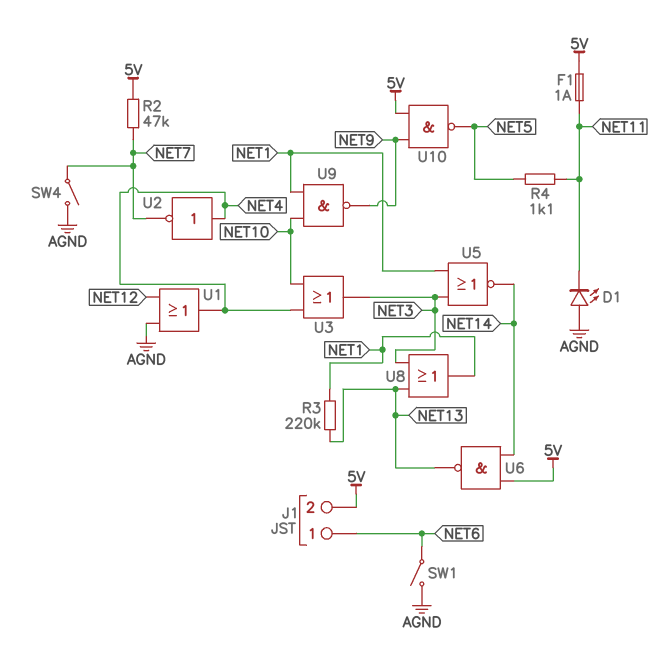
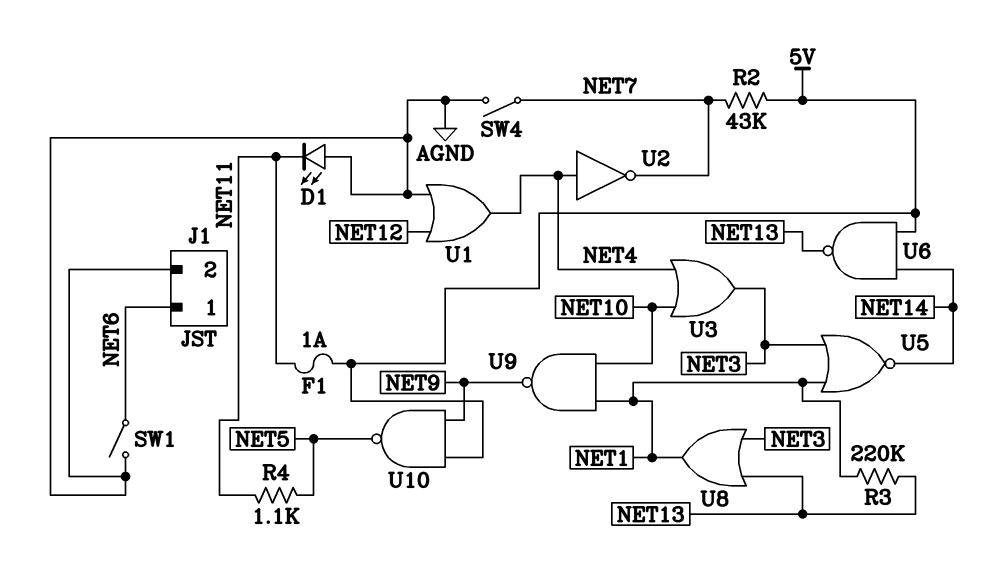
J1 pin 2: 5V -> AGND
R2: 47k (5V, NET7) -> 43k (5V, NET7)

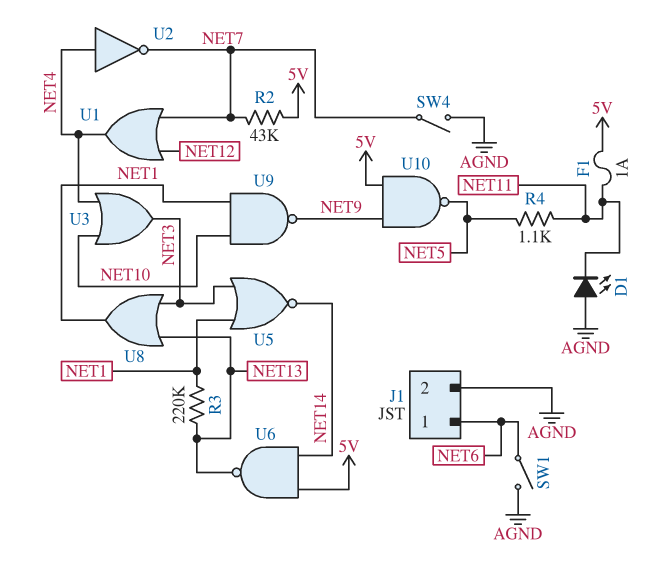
U1: OR (in AGND, in NET12, out NET4) -> OR (in NET7, in NET12, out NET4)

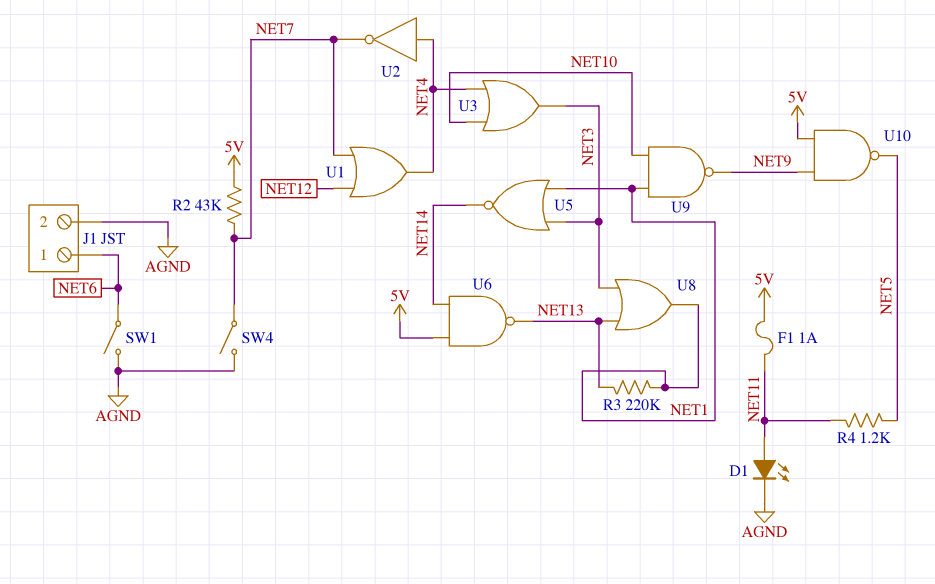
D1: LED (A AGND, K NET11) -> LED (A NET11, K AGND)
R4: 1.1k (NET5, NET11) -> 1.2k (NET5, NET11)

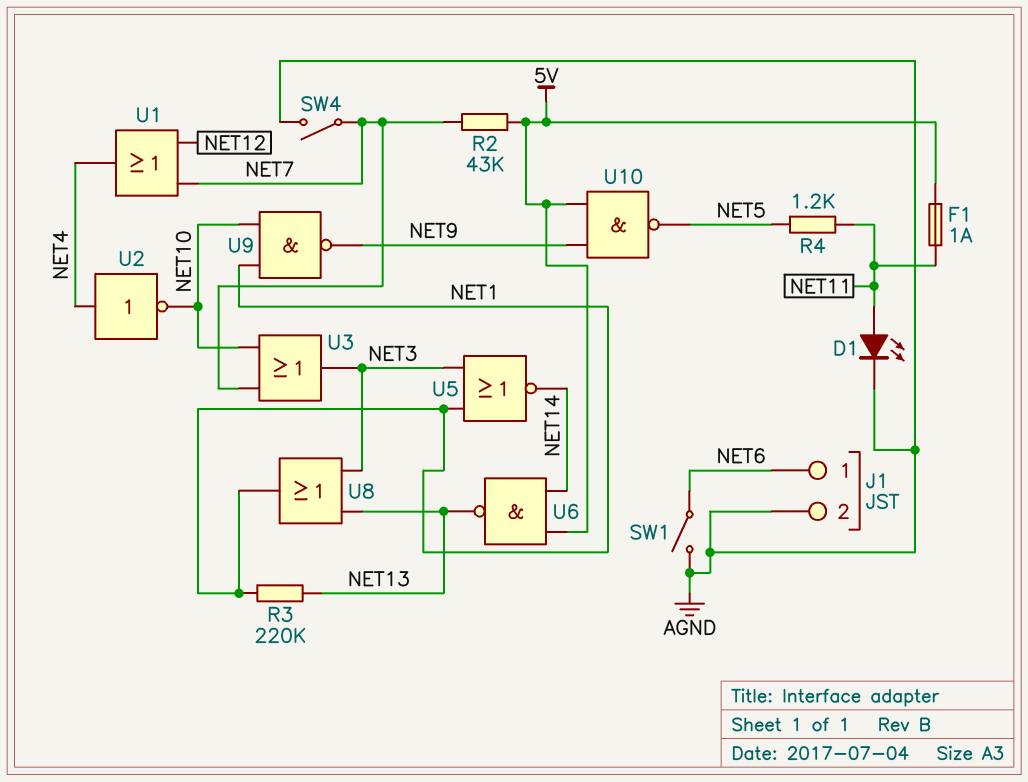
U2: NOT (in NET4, out NET7) -> NOT (in NET4, out NET10)
U3: OR (in NET4, in NET10, out NET3) -> OR (in NET7, in NET10, out NET3)

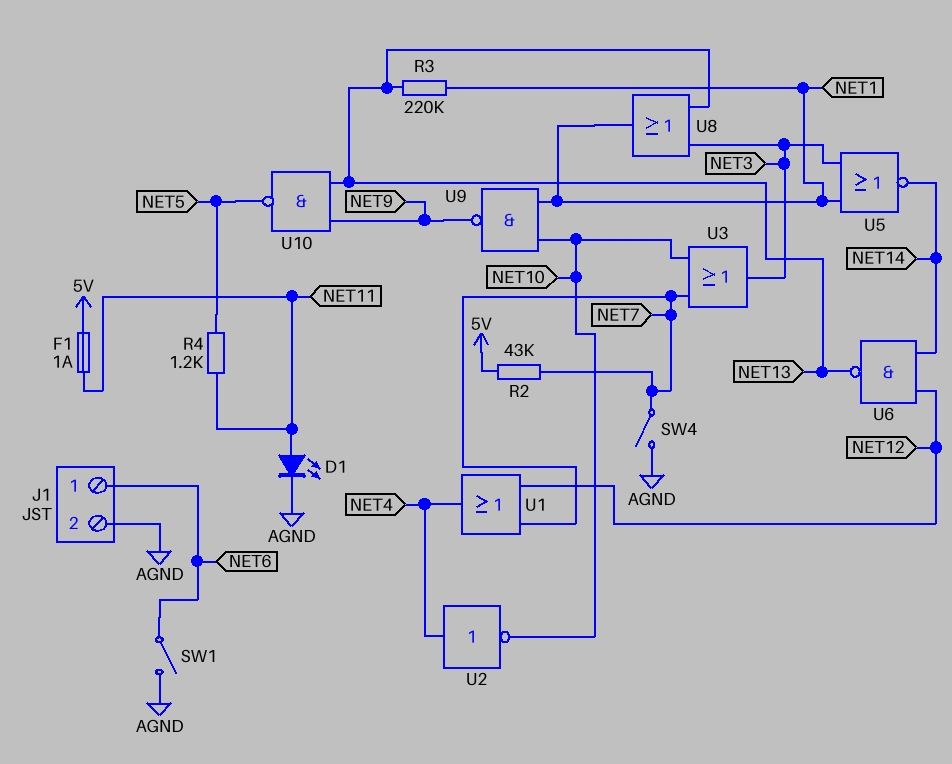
U6: NAND (in 5V, in NET14, out NET13) -> NAND (in NET12, in NET14, out NET13)
U10: NAND (in 5V, in NET9, out NET5) -> NAND (in NET9, in NET13, out NET5)

